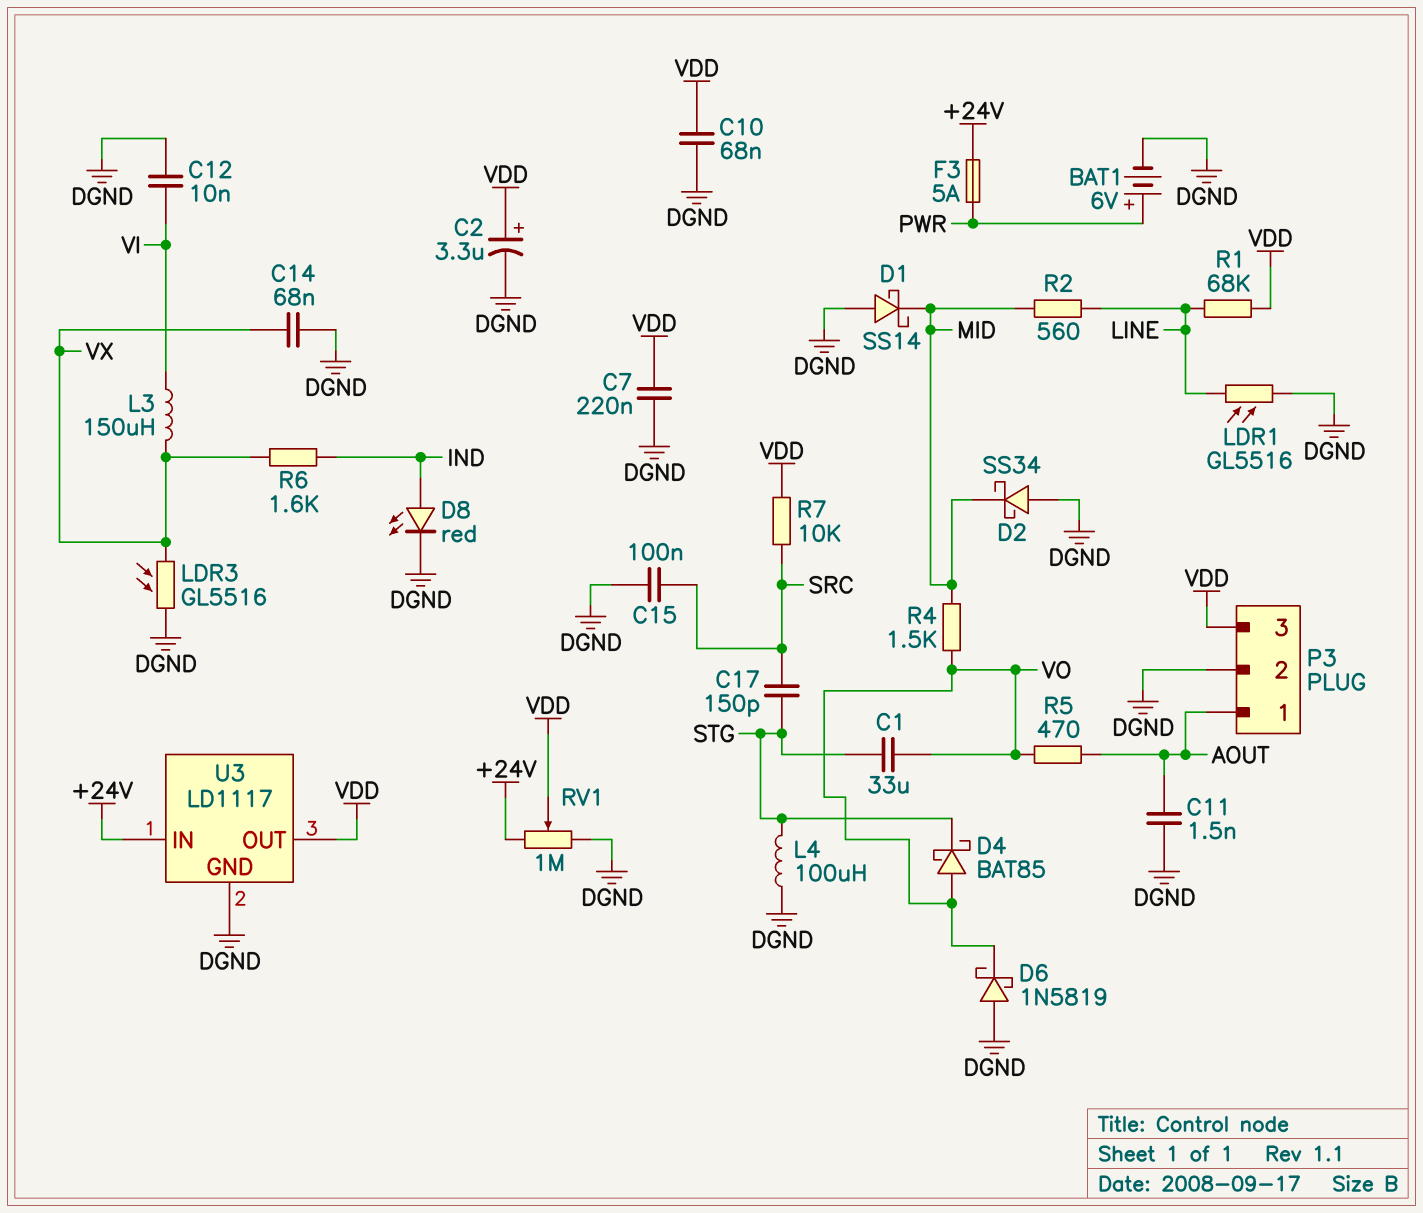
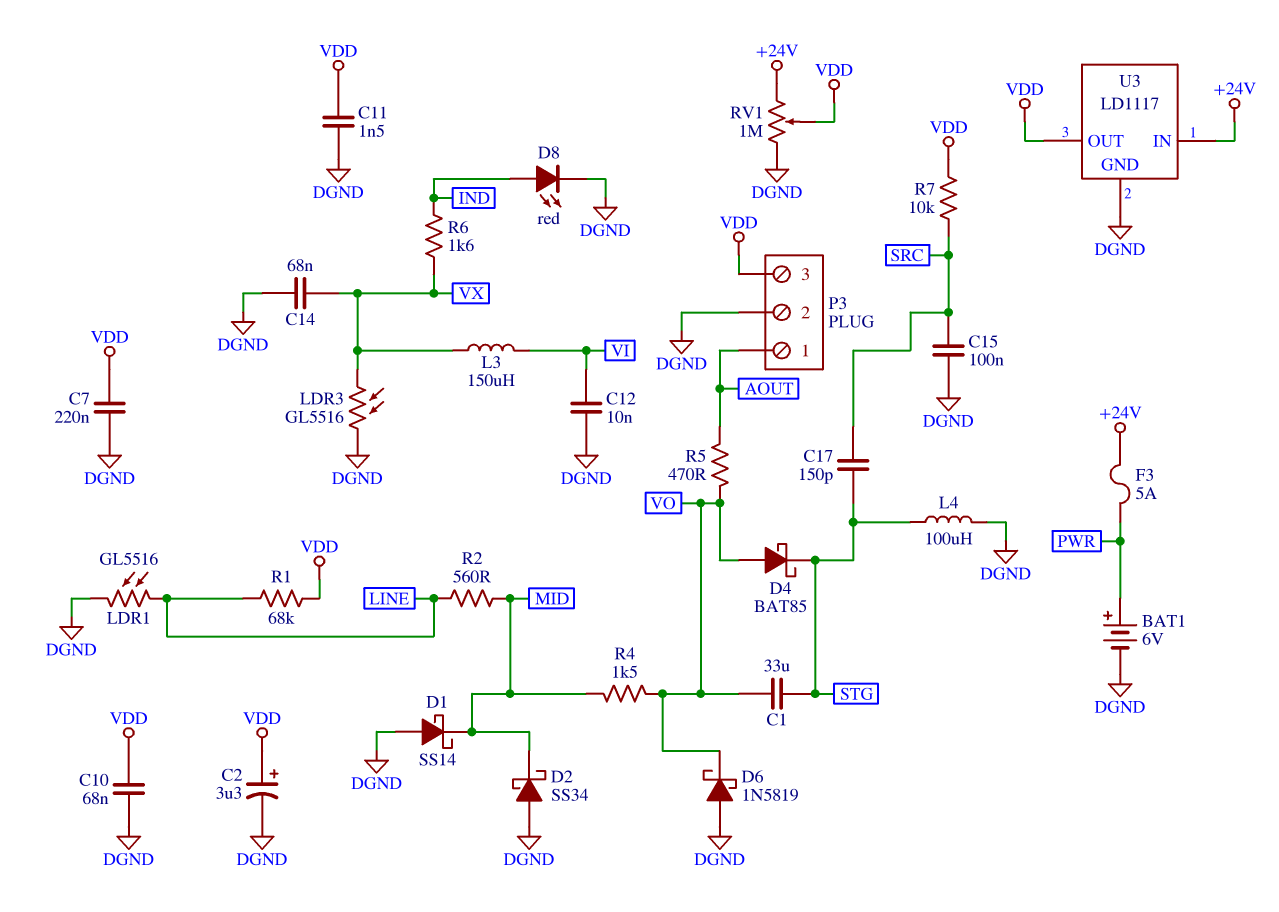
C11: 1.5nF (AOUT, DGND) -> 1.5nF (DGND, VDD)

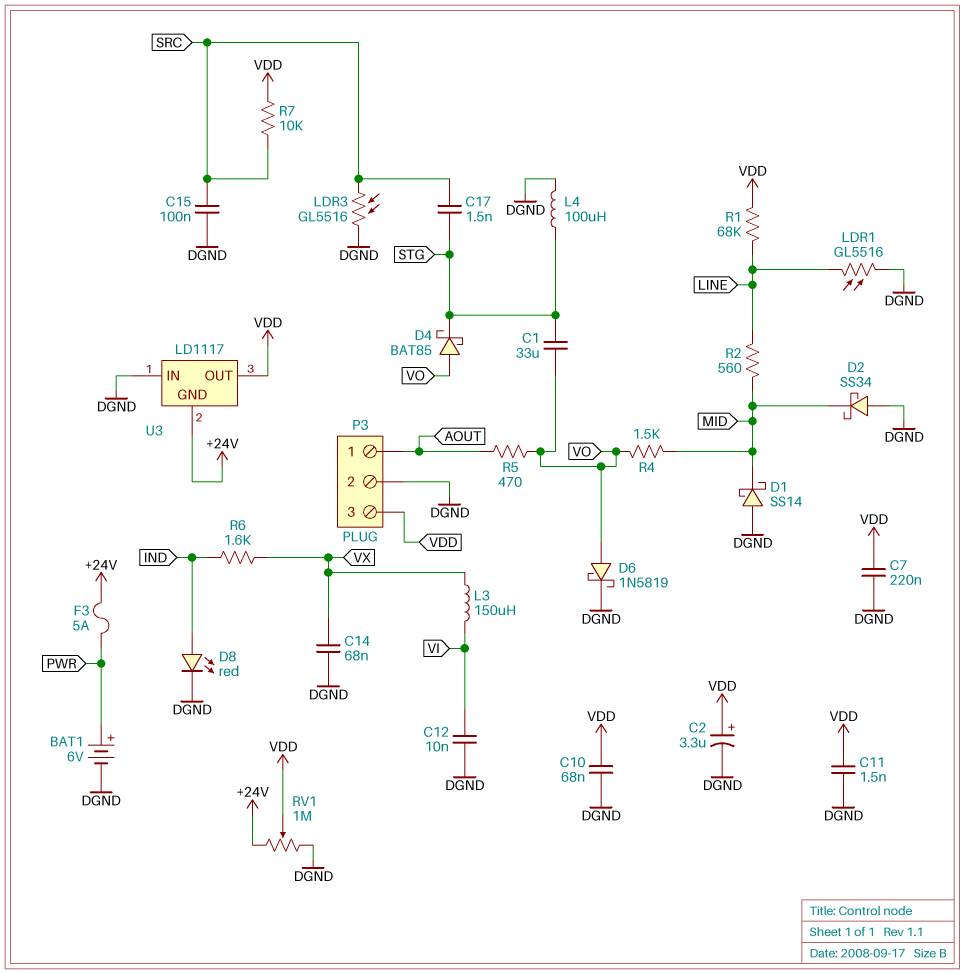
C17: 150pF (SRC, STG) -> 1.5nF (SRC, STG)
D6: schottky 1N5819 (A DGND, K VO) -> schottky 1N5819 (A VO, K DGND)
LDR3: GL5516 (DGND, VX) -> GL5516 (DGND, SRC)
U3 pin GND: DGND -> +24V
U3 pin IN: +24V -> DGND

